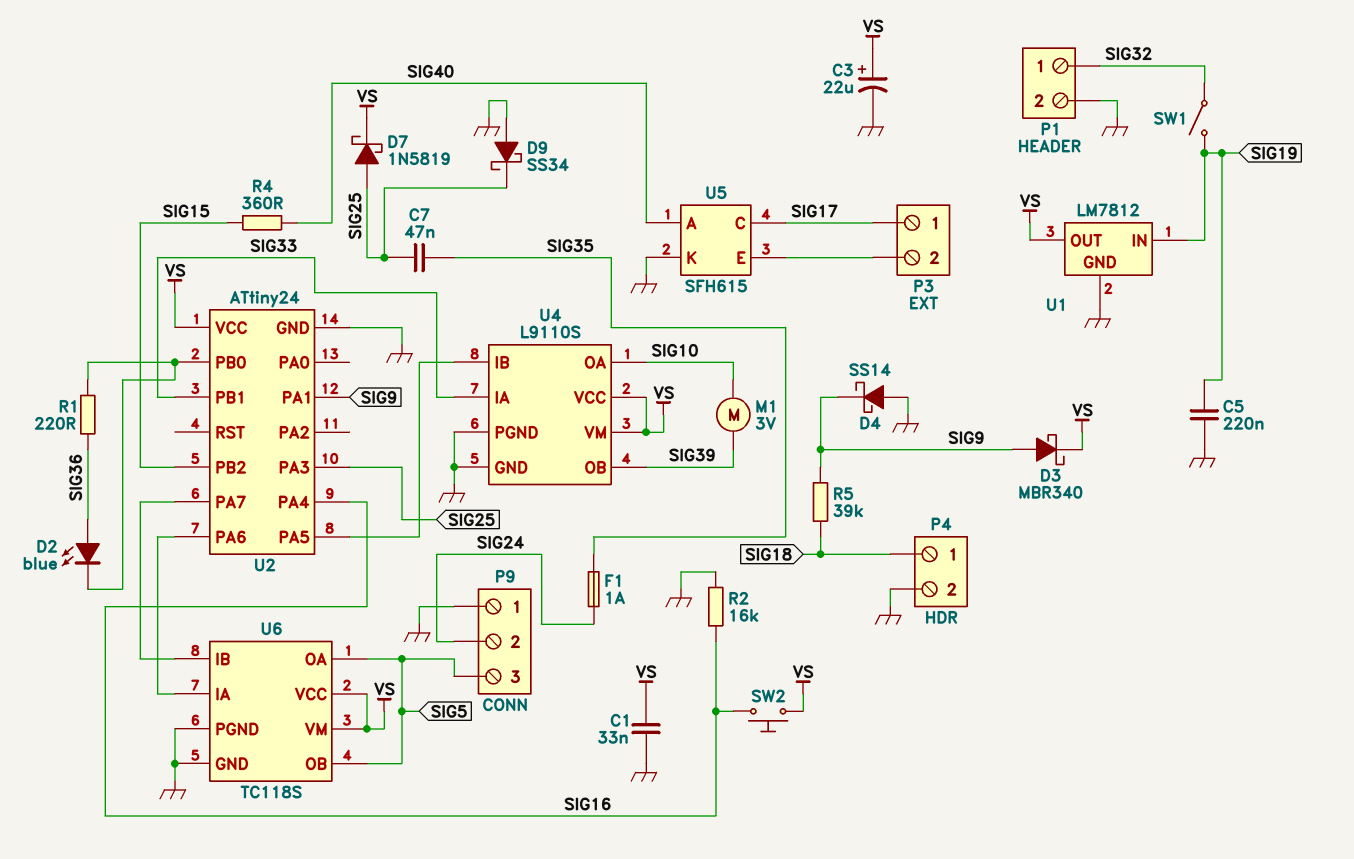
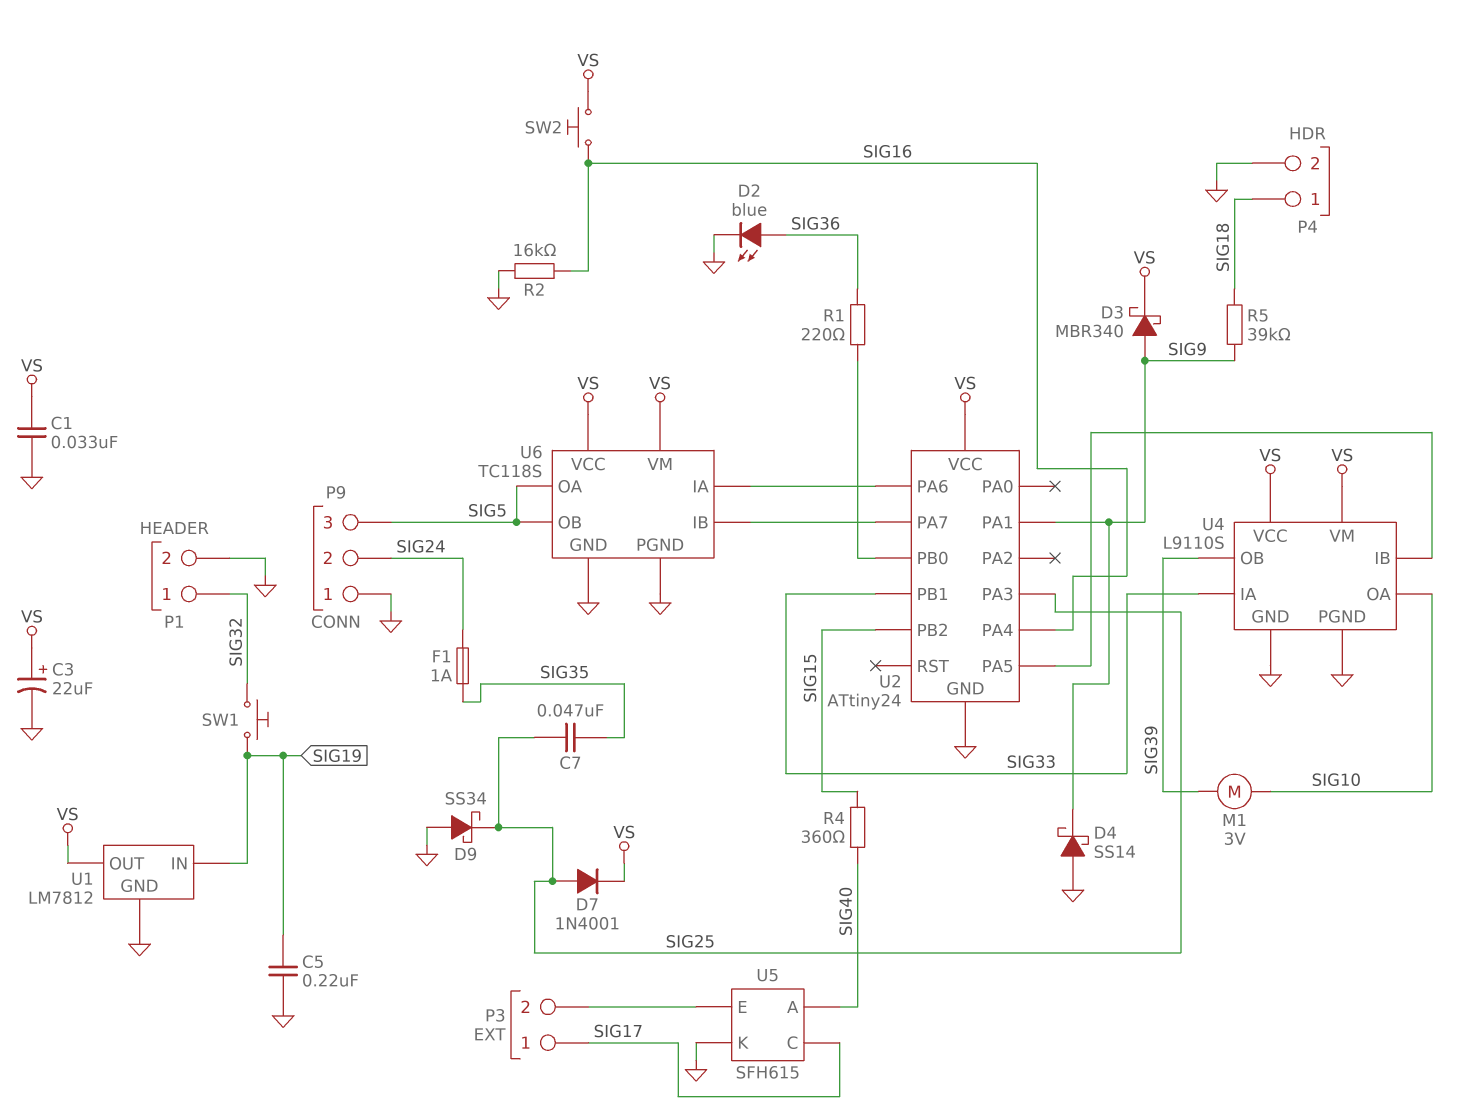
D2: LED blue (A SIG36, K U2/PB0) -> LED blue (A SIG36, K GND)
D7: schottky 1N5819 (A SIG25, K VS) -> diode 1N4001 (A SIG25, K VS)
SW1: switch (SIG19, SIG32) -> button (SIG19, SIG32)

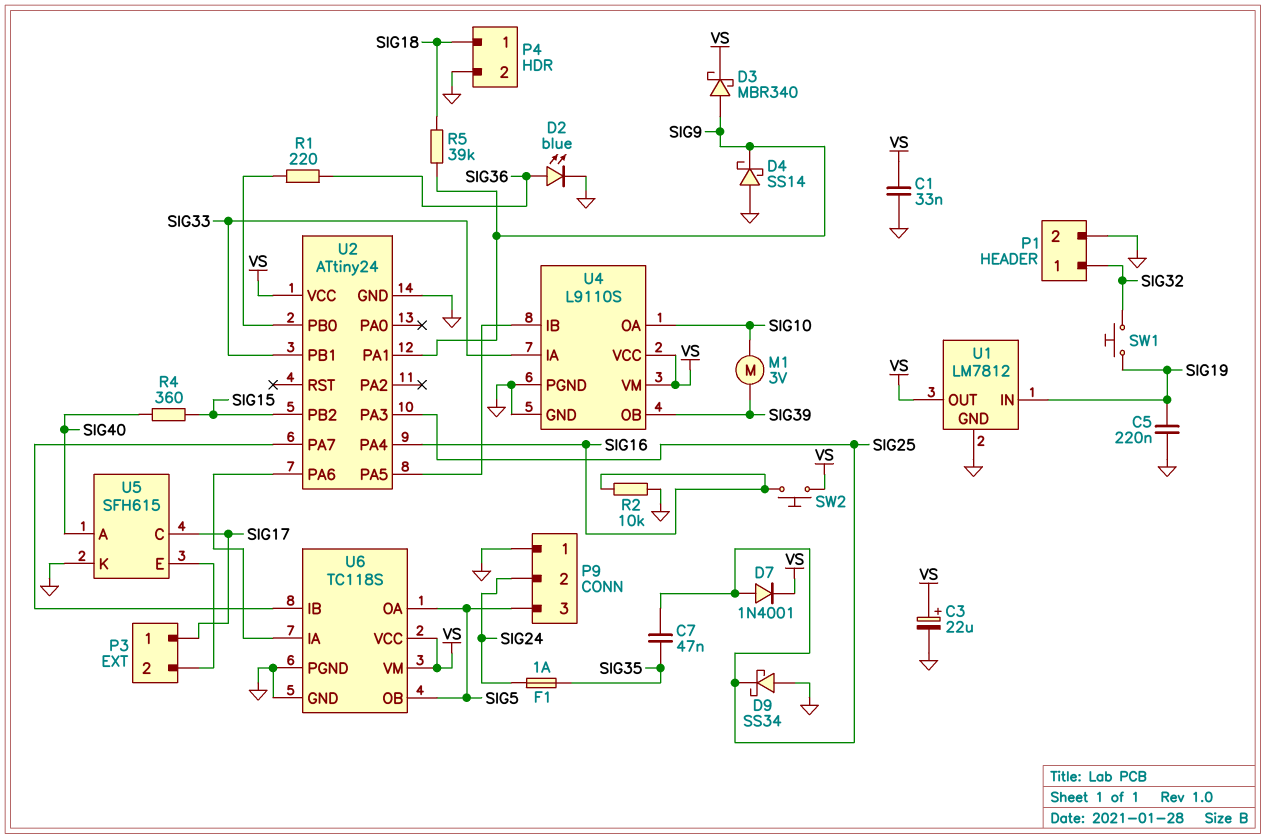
R2: 16k (GND, SIG16) -> 10k (GND, SIG16)

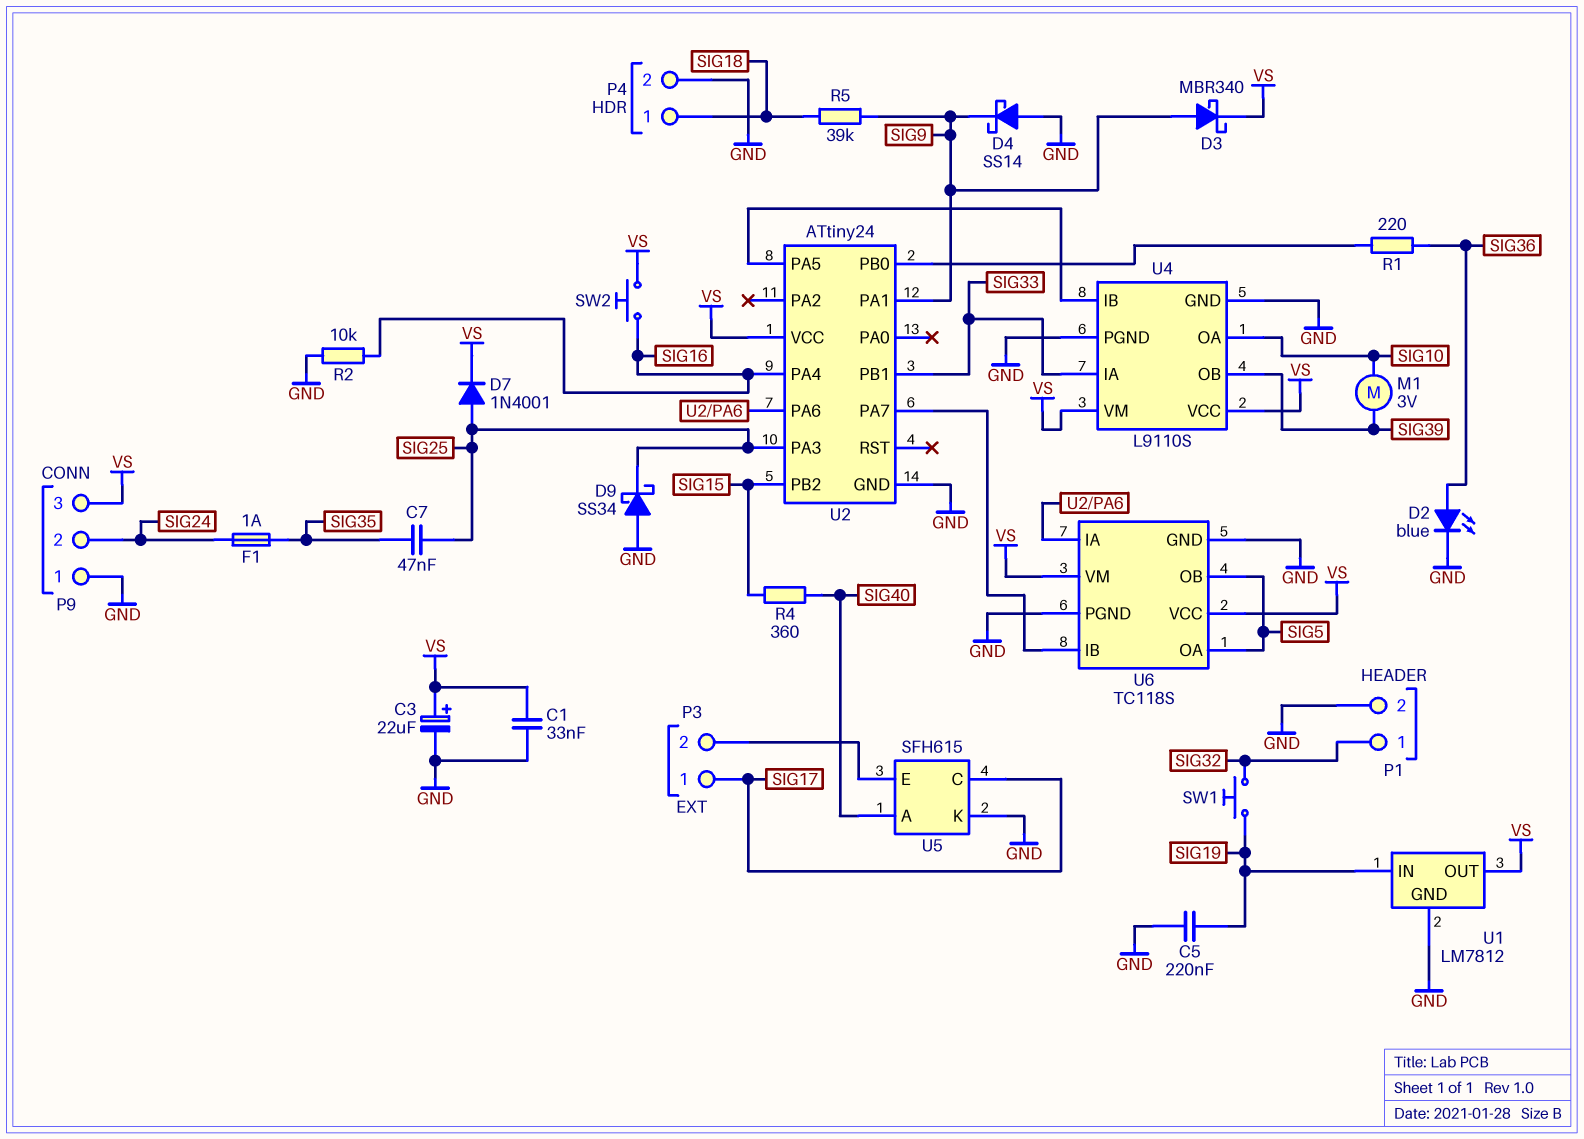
P9 pin 3: SIG5 -> VS

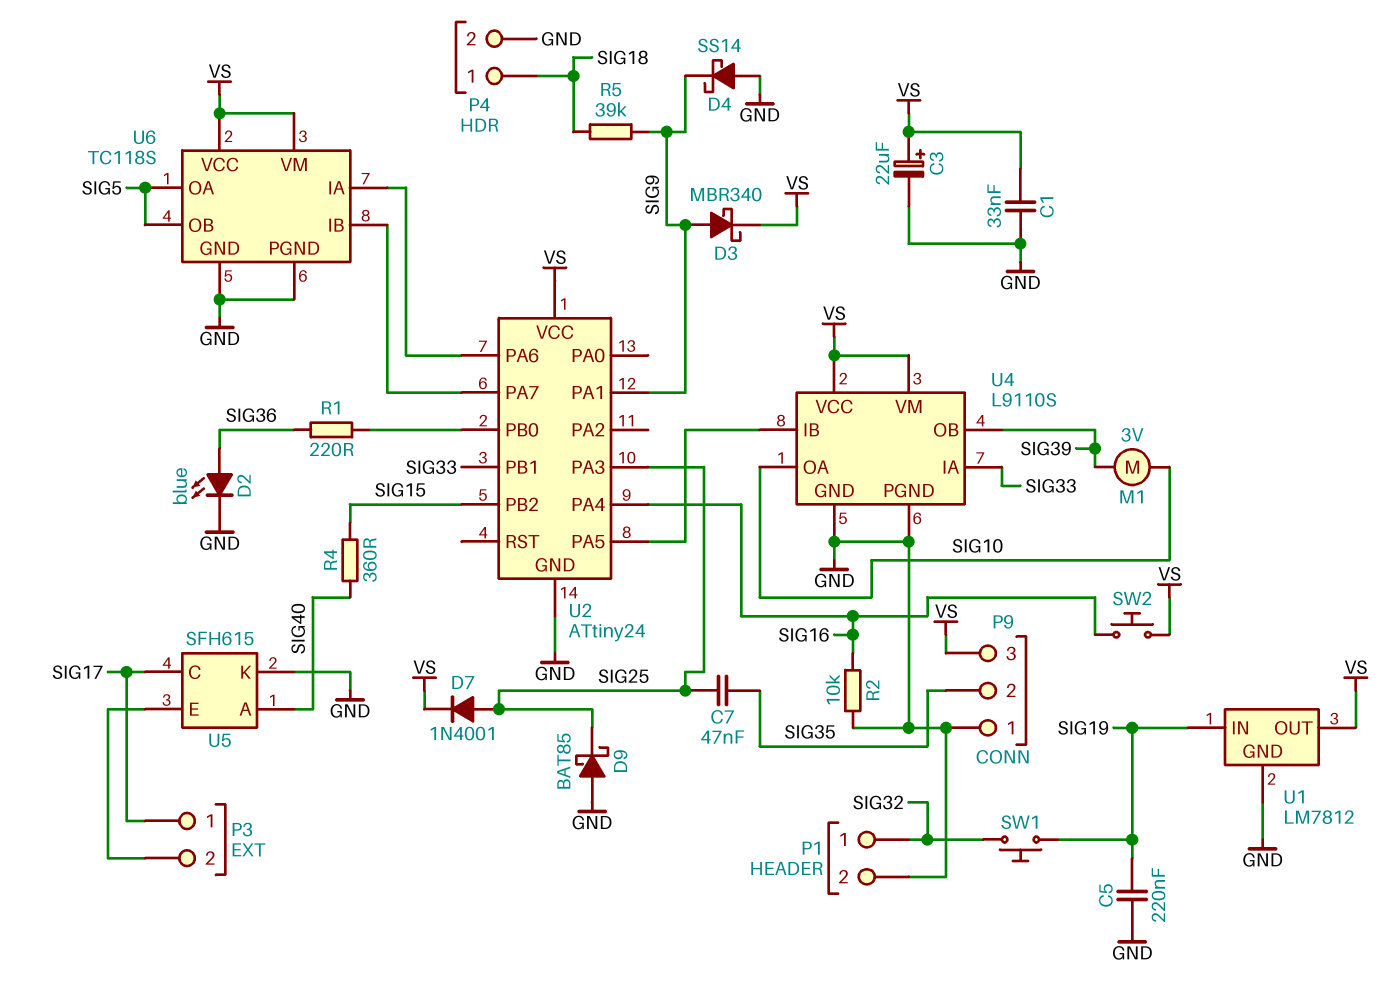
D9: schottky SS34 (A GND, K SIG25) -> schottky BAT85 (A GND, K SIG25)
F1: 1A (SIG24, SIG35) -> none
P9 pin 2: SIG24 -> SIG35

